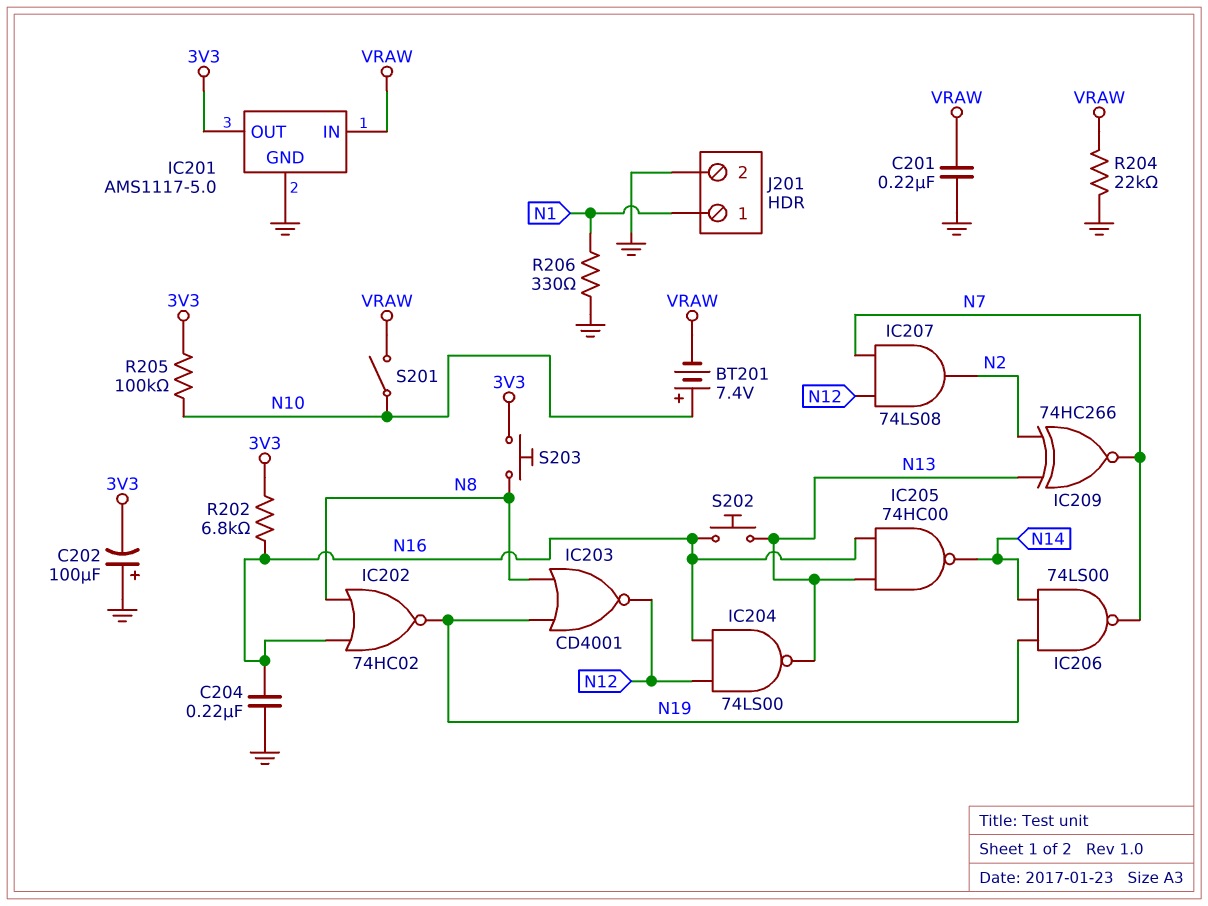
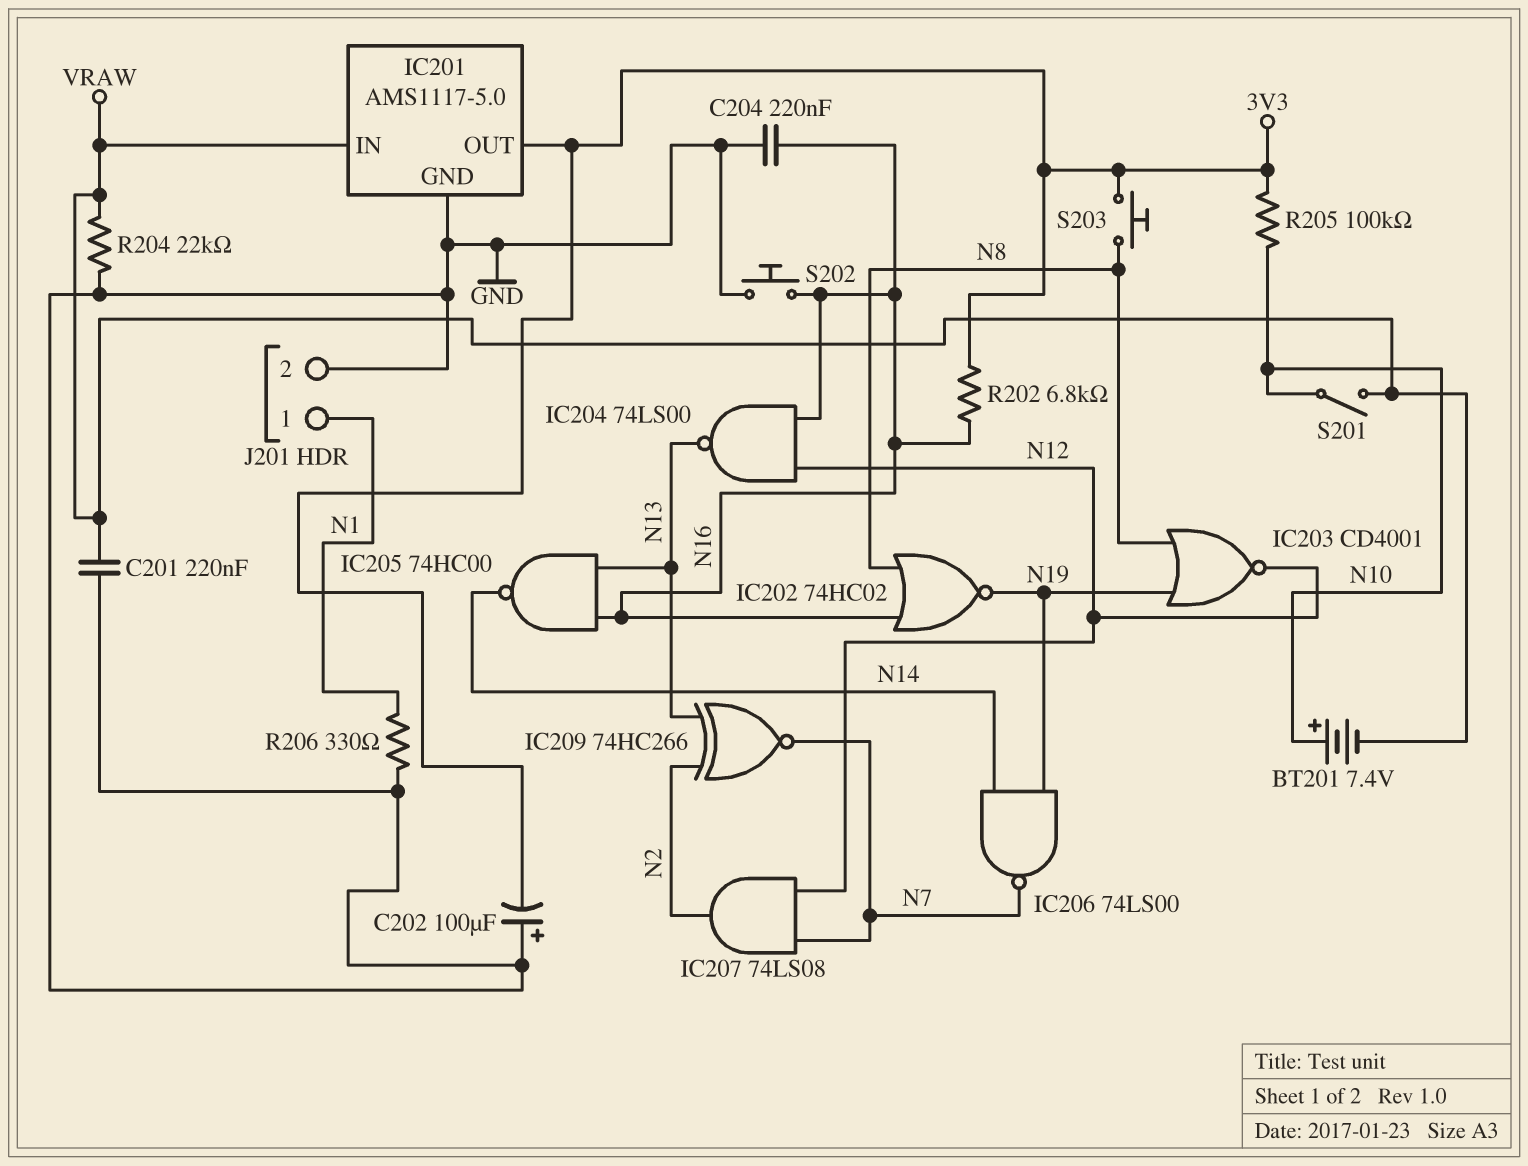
S202: button (N13, N16) -> button (GND, N16)

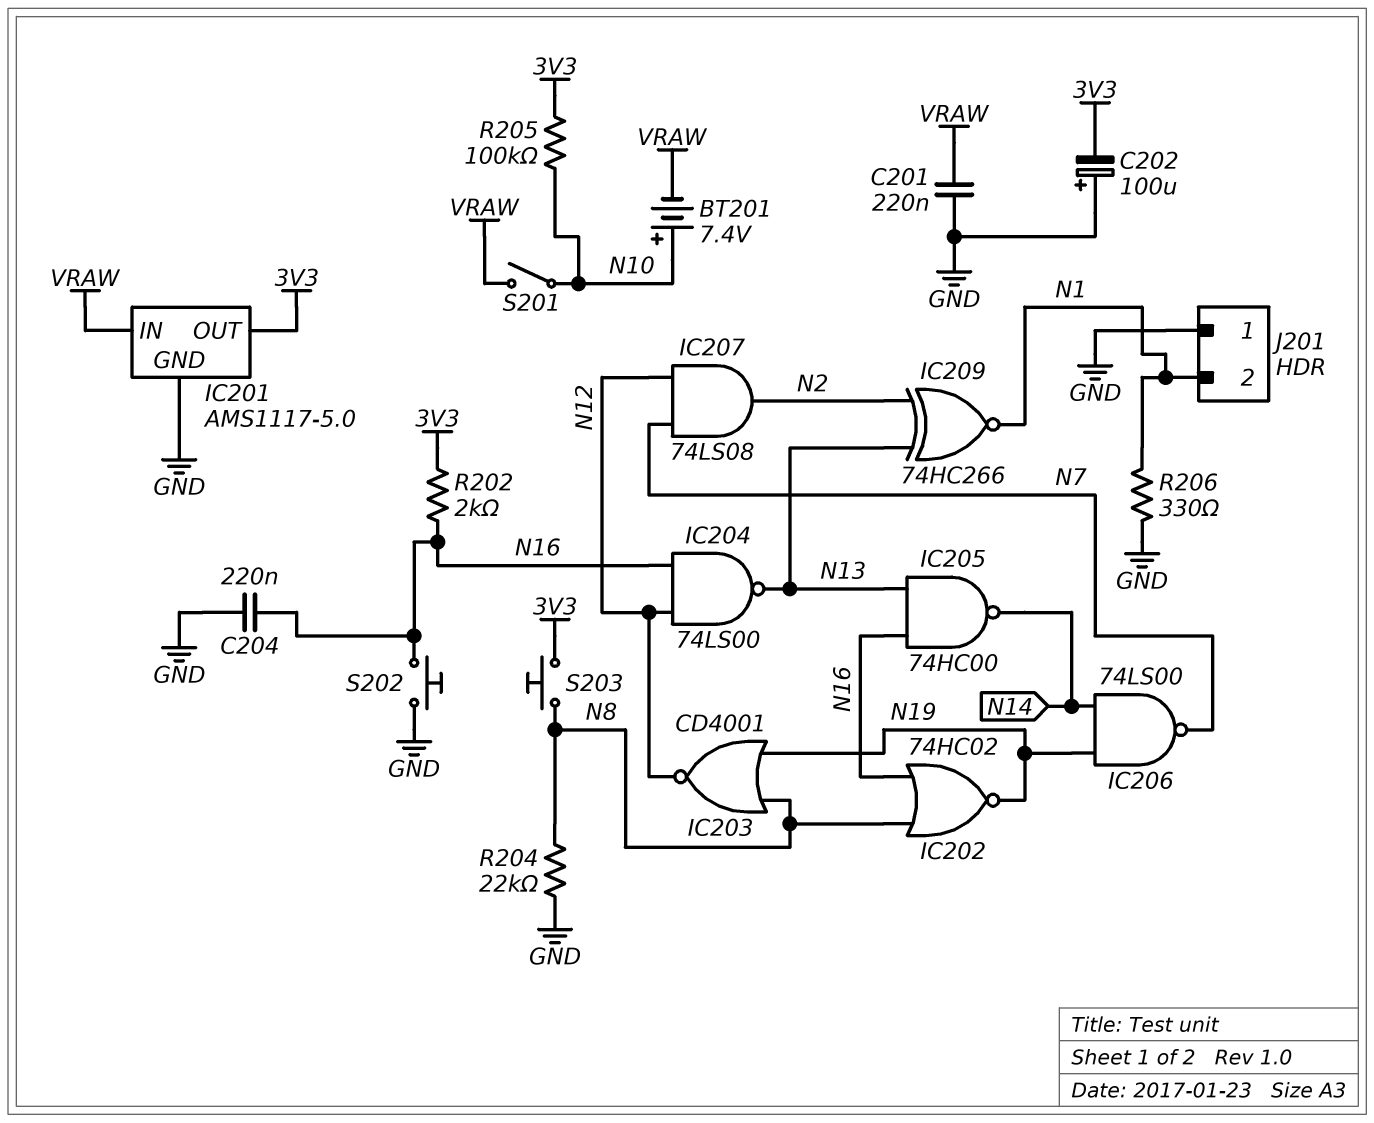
IC209: XNOR 74HC266 (in N2, in N13, out N7) -> XNOR 74HC266 (in N2, in N13, out N1)
J201 pin 1: N1 -> GND
J201 pin 2: GND -> N1
R202: 6.8k (3V3, N16) -> 2k (3V3, N16)
R204: 22k (GND, VRAW) -> 22k (GND, N8)

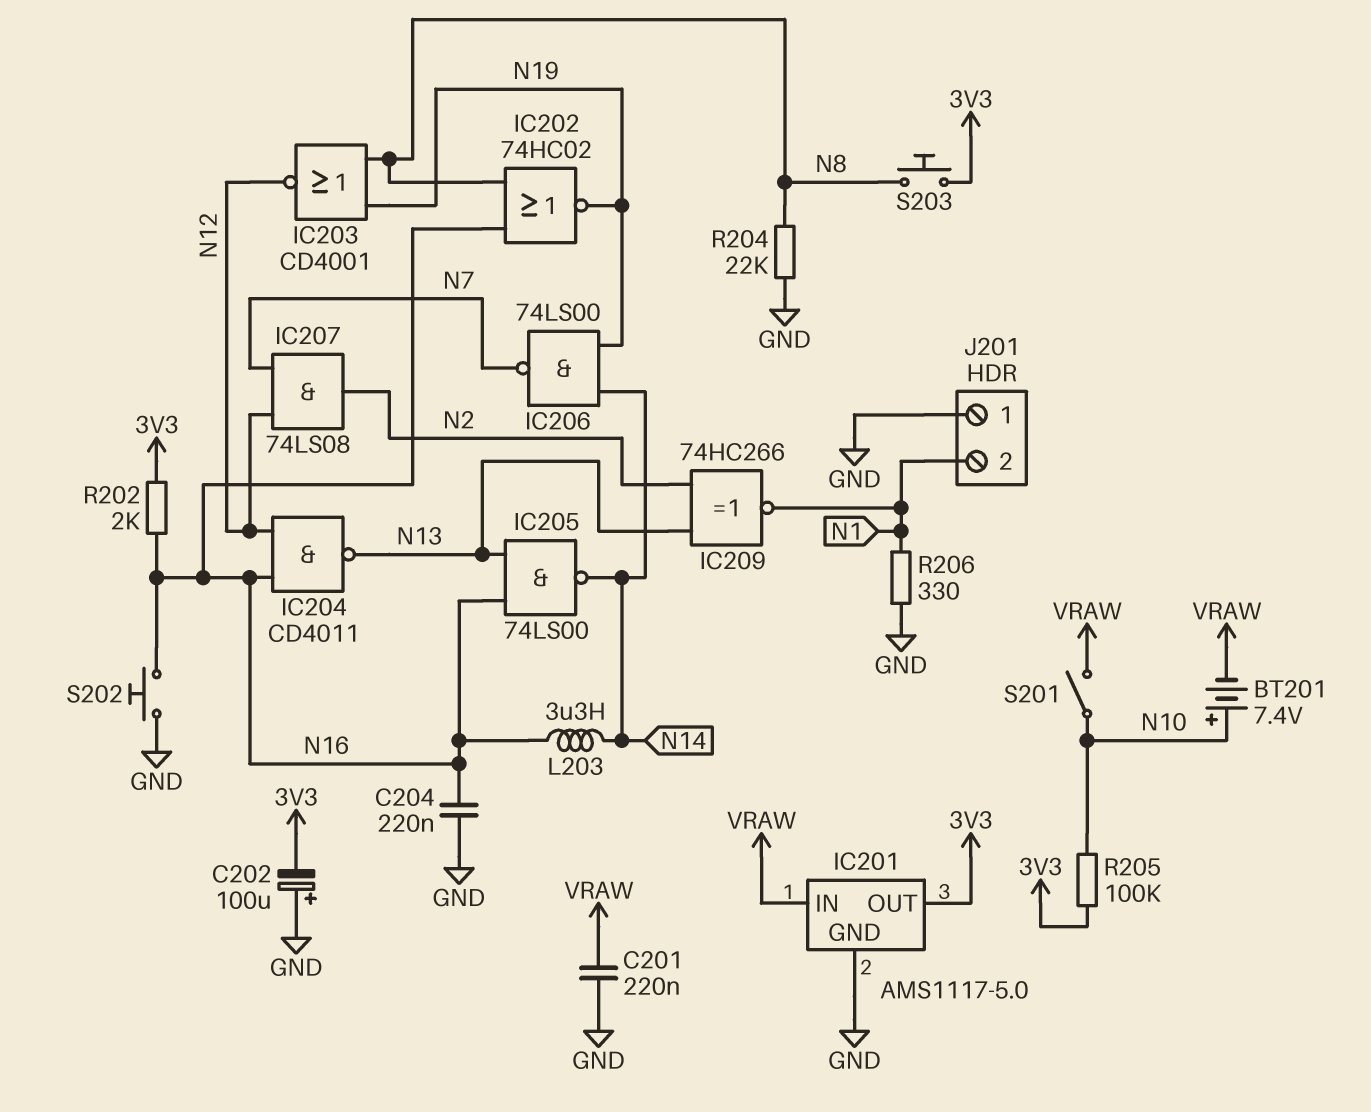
IC204: NAND 74LS00 (in N12, in N16, out N13) -> NAND CD4011 (in N12, in N16, out N13)
IC205: NAND 74HC00 (in N13, in N16, out N14) -> NAND 74LS00 (in N13, in N16, out N14)
L203: none -> 3.3uH (N14, N16)

